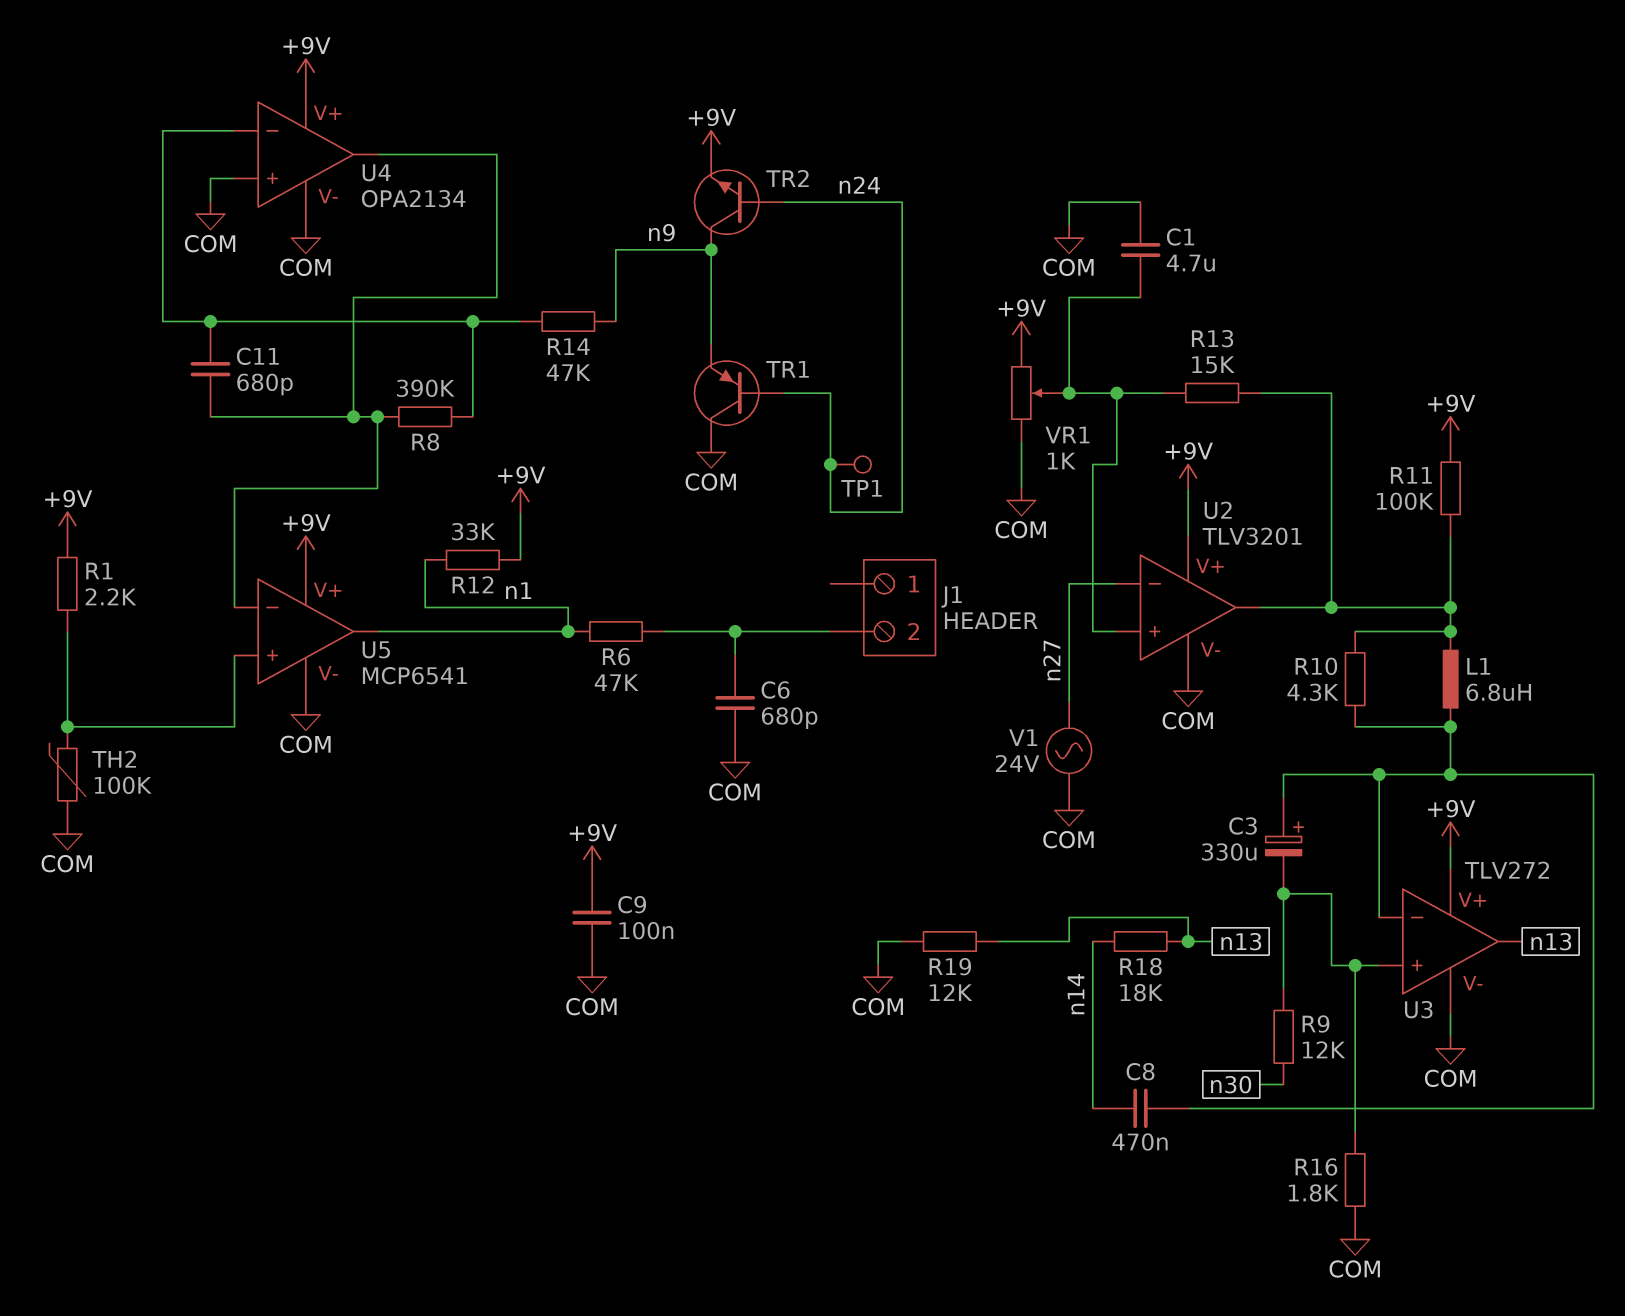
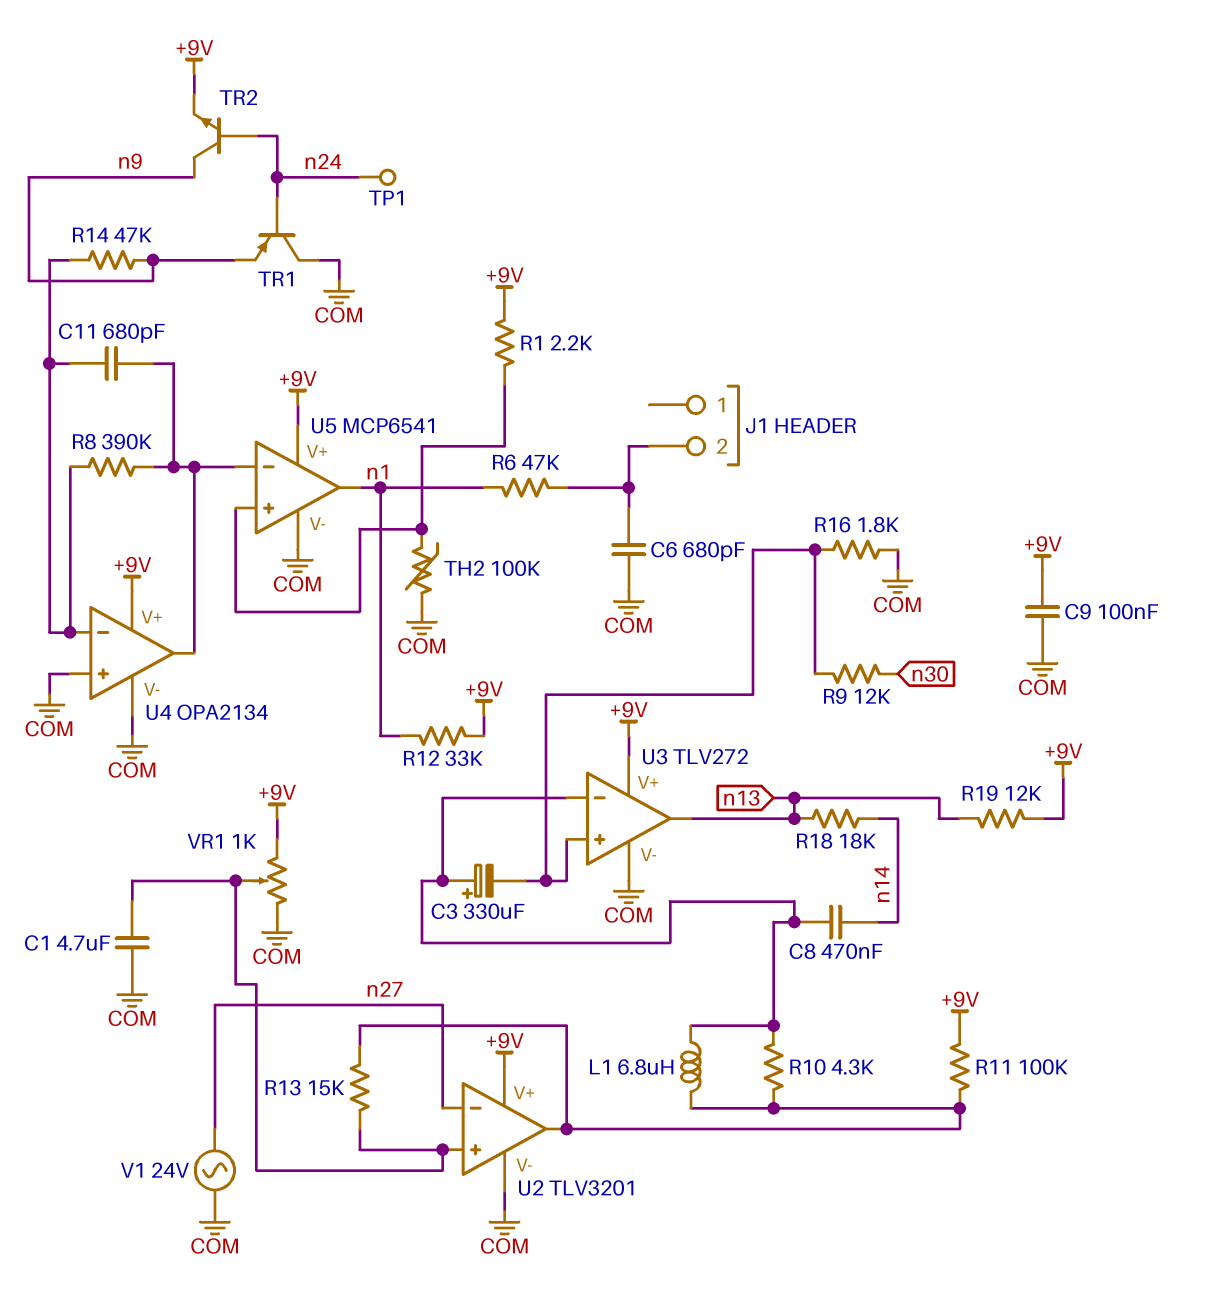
R19: 12k (COM, n13) -> 12k (+9V, n13)

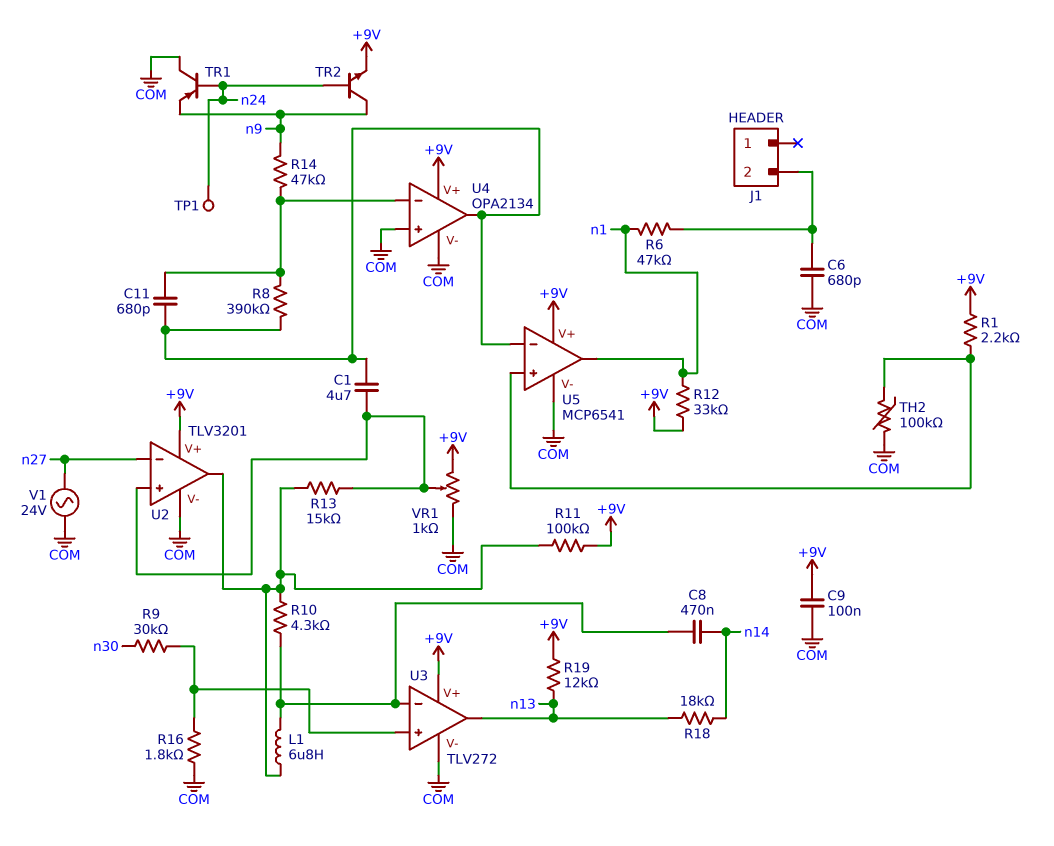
C1: 4.7uF (COM, U2/in+) -> 4.7uF (U2/in+, U4/out)
C3: 330uF (plus U3/in-, minus U3/in+) -> none
R9: 12k (U3/in+, n30) -> 30k (U3/in+, n30)

